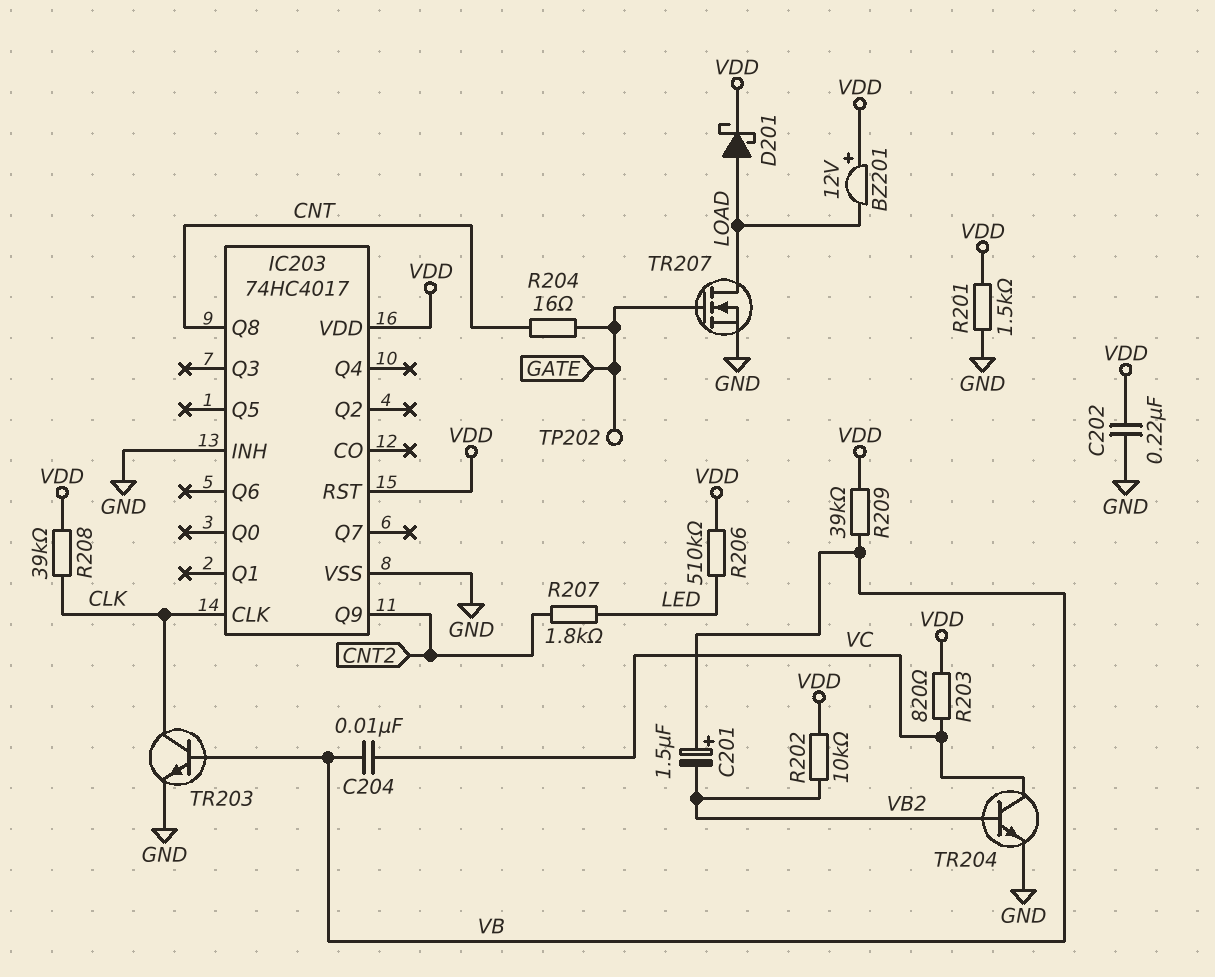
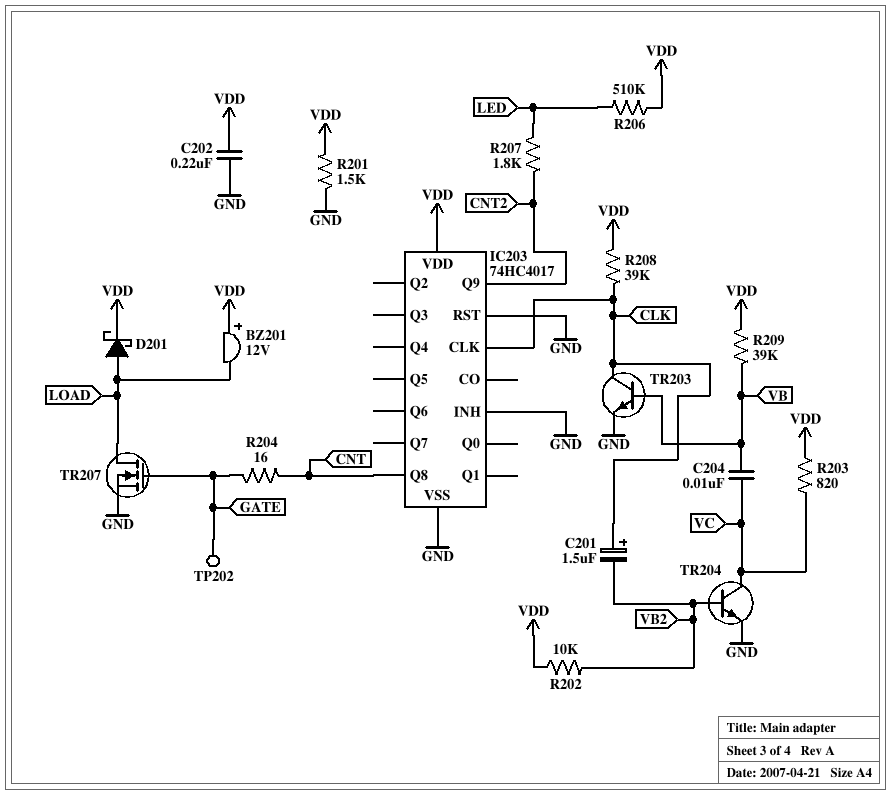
C201: 1.5uF (plus VB, minus VB2) -> 1.5uF (plus CLK, minus VB2)
IC203 pin RST: VDD -> GND

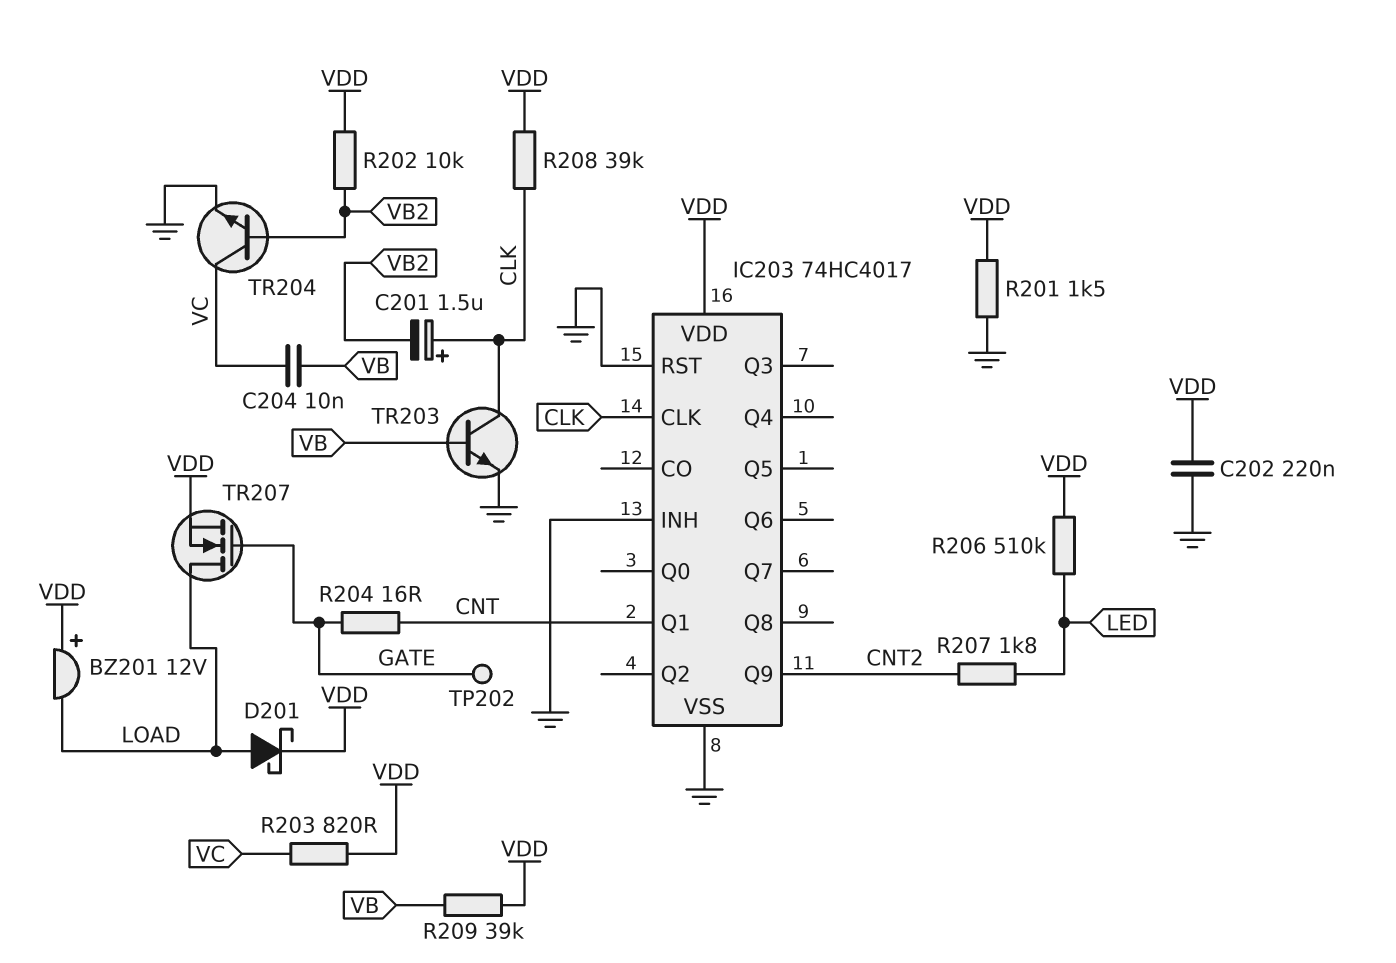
IC203 pin Q1: none -> CNT
IC203 pin Q8: CNT -> none
TR207: NMOS (G GATE, D LOAD, S GND) -> NMOS (G GATE, D LOAD, S VDD)

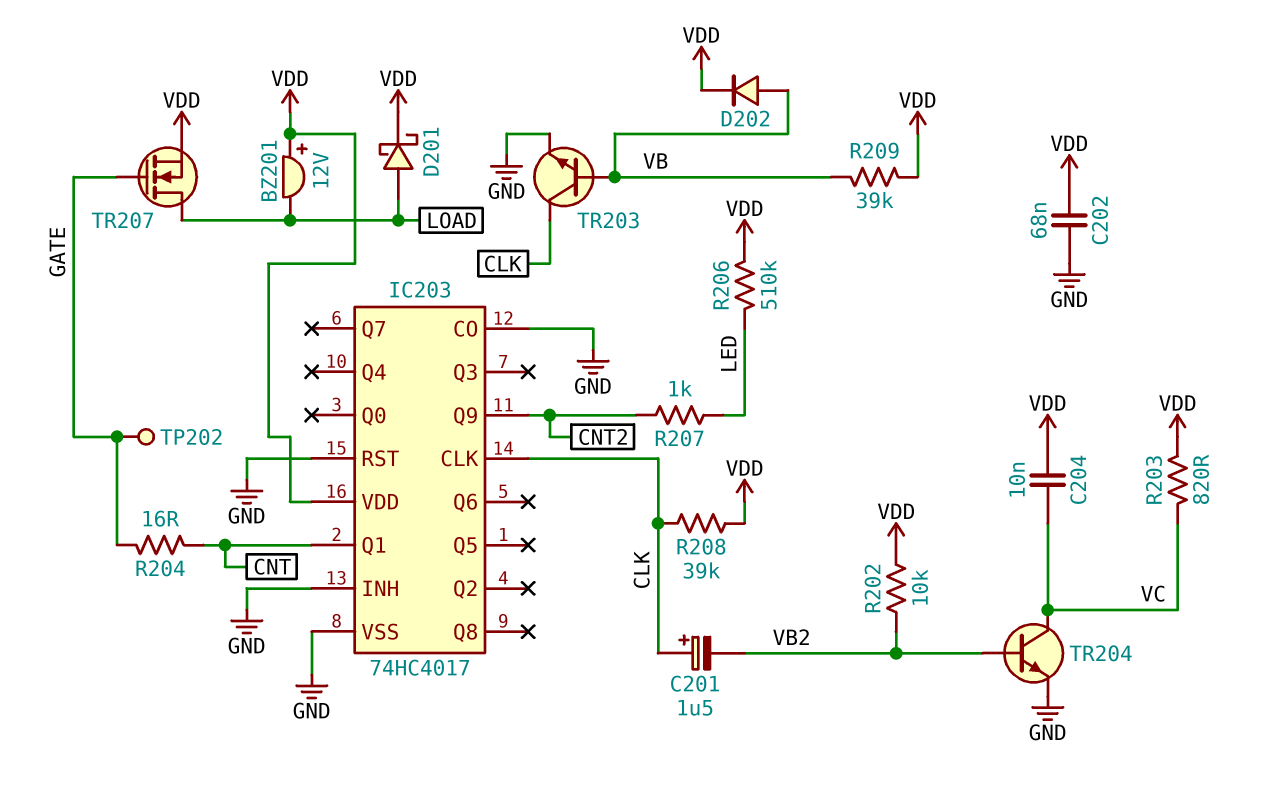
C202: 220nF (GND, VDD) -> 68nF (GND, VDD)
C204: 10nF (VB, VC) -> 10nF (VC, VDD)
D202: none -> diode (A VB, K VDD)
IC203 pin CO: none -> GND
R201: 1.5k (GND, VDD) -> none
R207: 1.8k (CNT2, LED) -> 1k (CNT2, LED)

